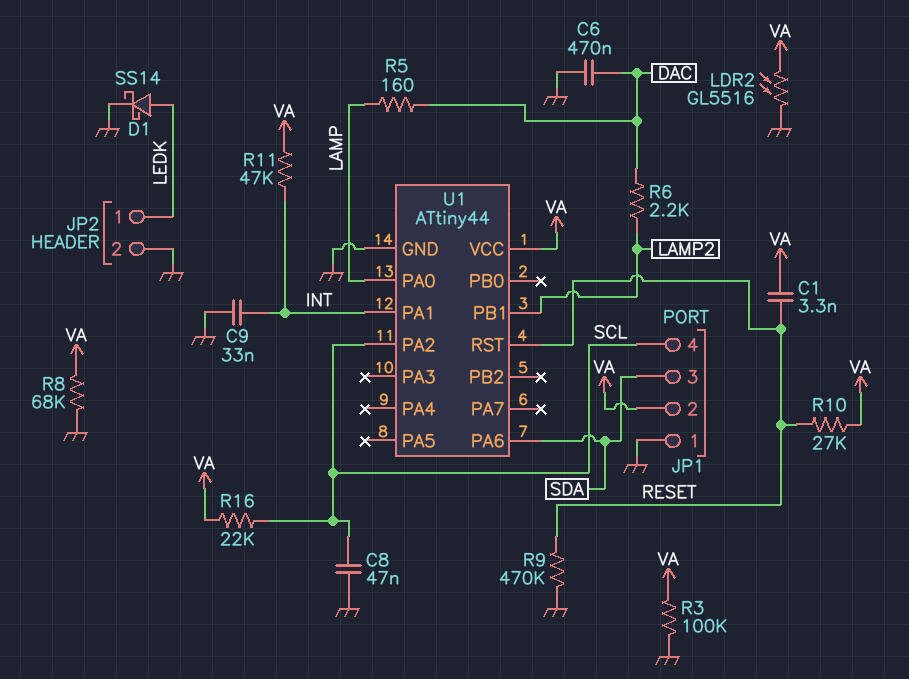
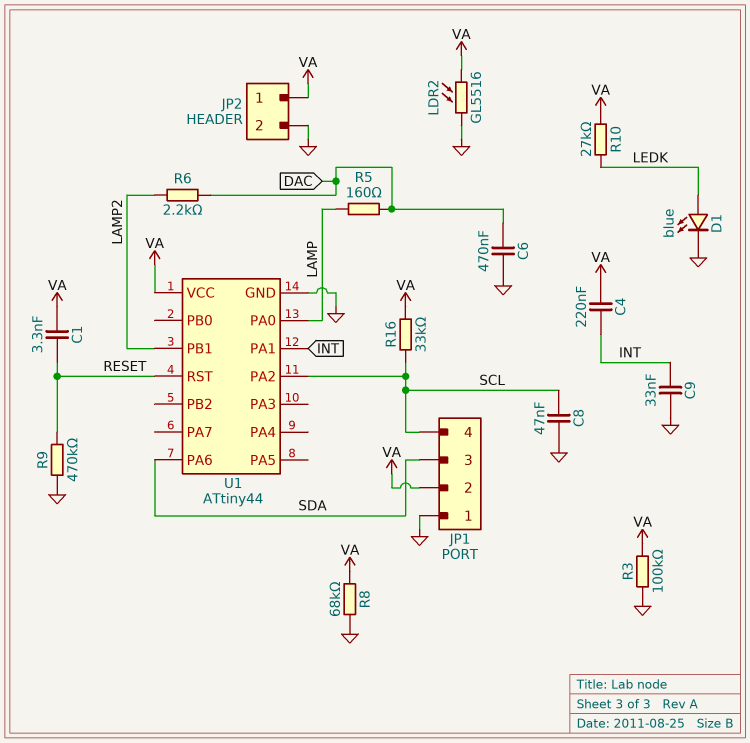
C4: none -> 220nF (INT, VA)
D1: schottky SS14 (A LEDK, K GND) -> LED blue (A LEDK, K GND)
JP2 pin 1: LEDK -> VA
R10: 27k (RESET, VA) -> 27k (LEDK, VA)
R11: 47k (INT, VA) -> none
R16: 22k (SCL, VA) -> 33k (SCL, VA)

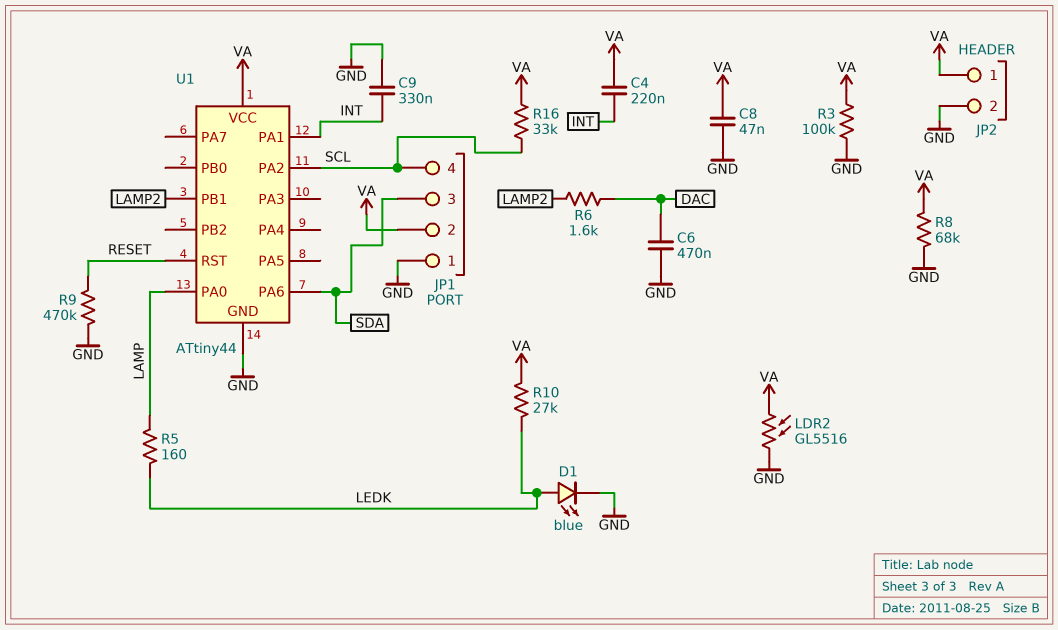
C1: 3.3nF (RESET, VA) -> none
C8: 47nF (GND, SCL) -> 47nF (GND, VA)
C9: 33nF (GND, INT) -> 330nF (GND, INT)
R5: 160 (DAC, LAMP) -> 160 (LAMP, LEDK)
R6: 2.2k (DAC, LAMP2) -> 1.6k (DAC, LAMP2)

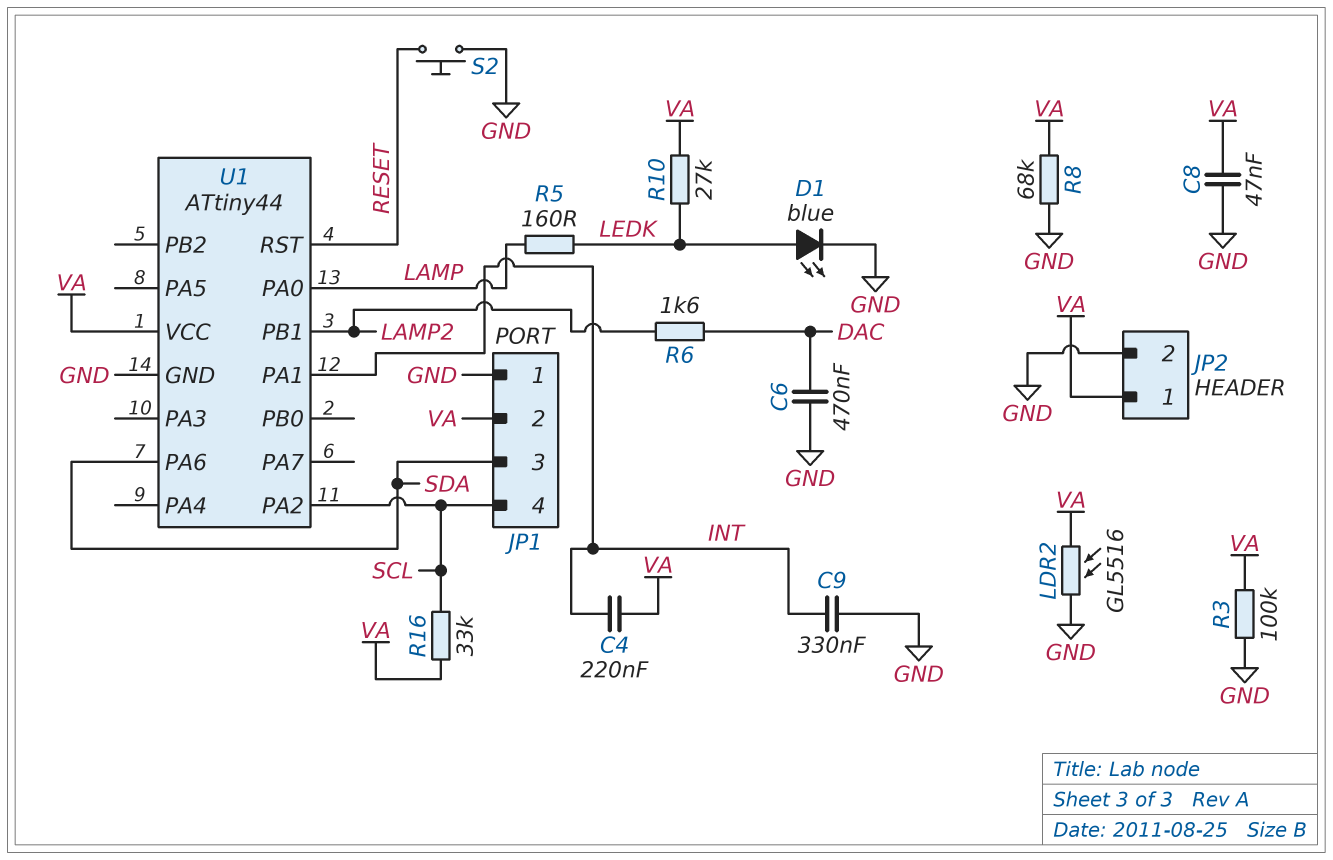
R9: 470k (GND, RESET) -> none
S2: none -> button (GND, RESET)

